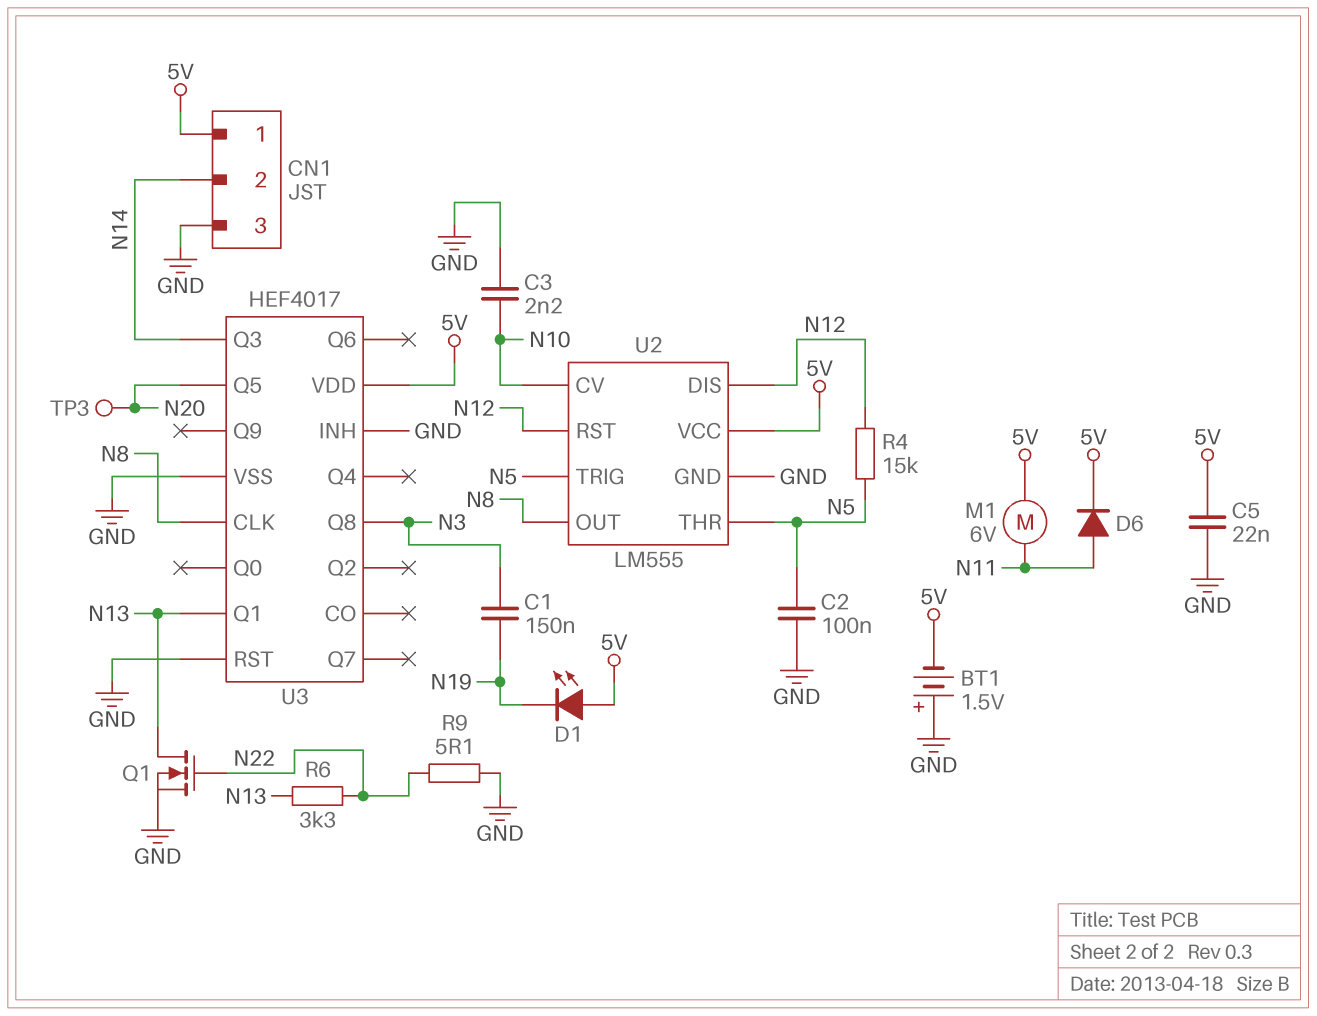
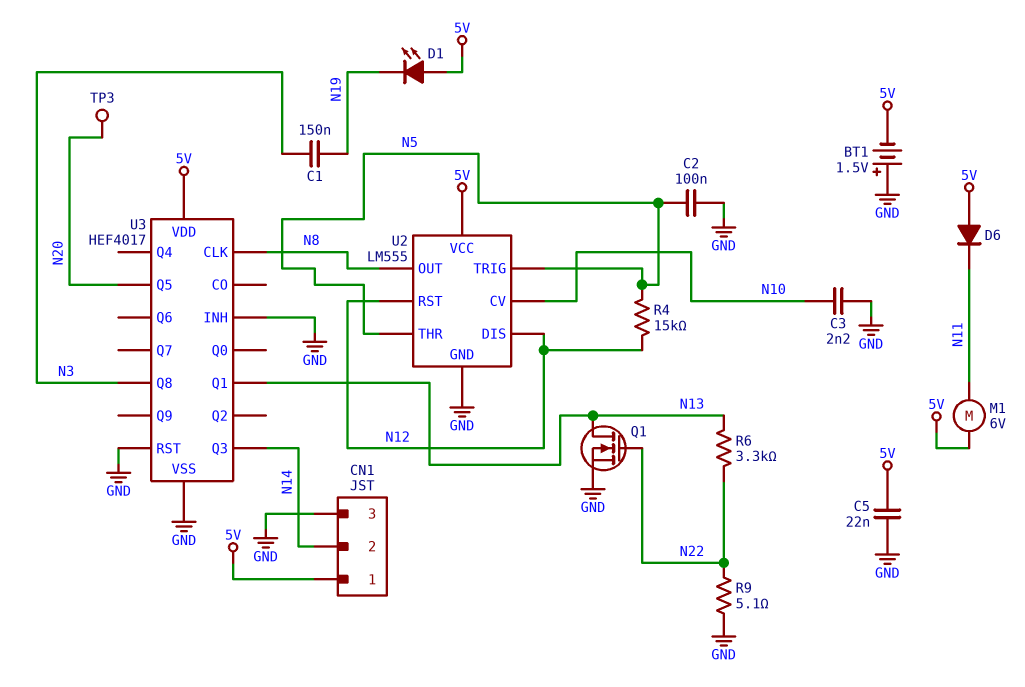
D6: diode (A N11, K 5V) -> diode (A 5V, K N11)

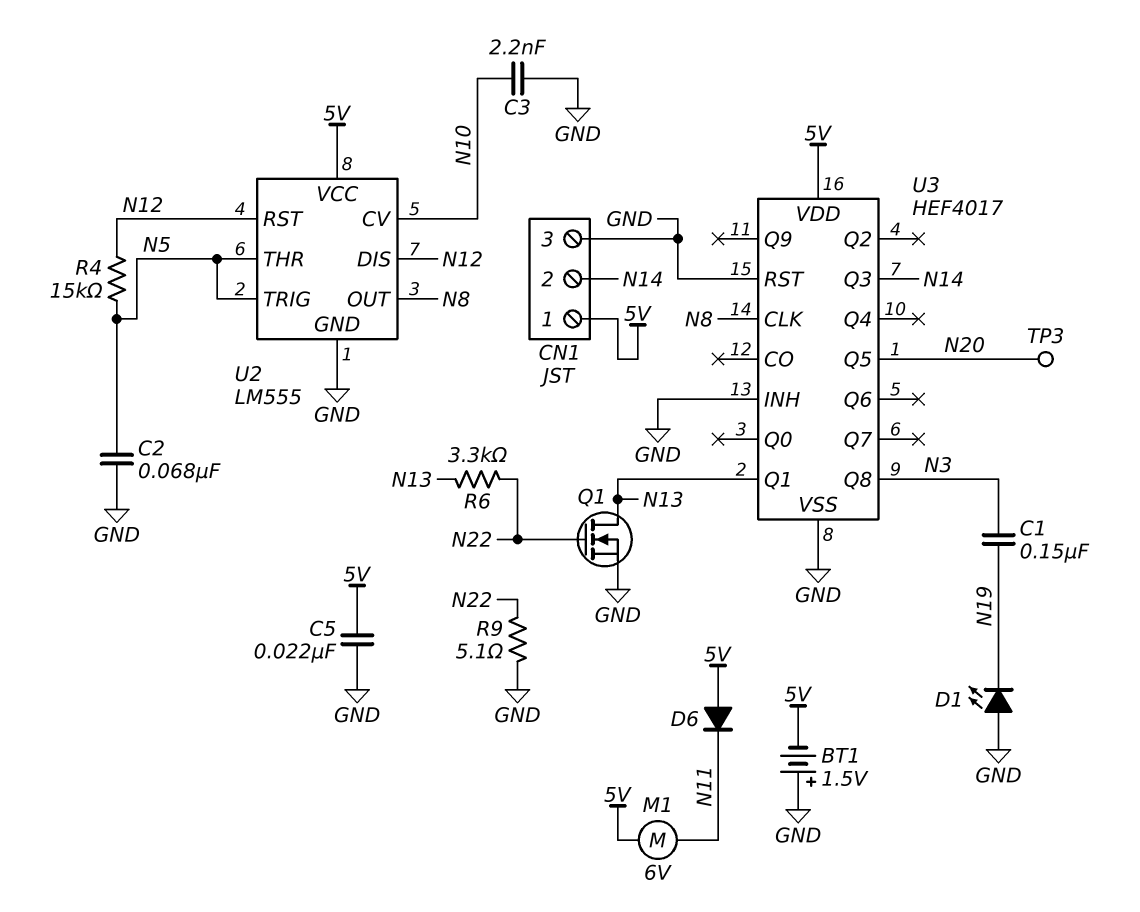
C2: 100nF (GND, N5) -> 68nF (GND, N5)
D1: LED (A 5V, K N19) -> LED (A GND, K N19)

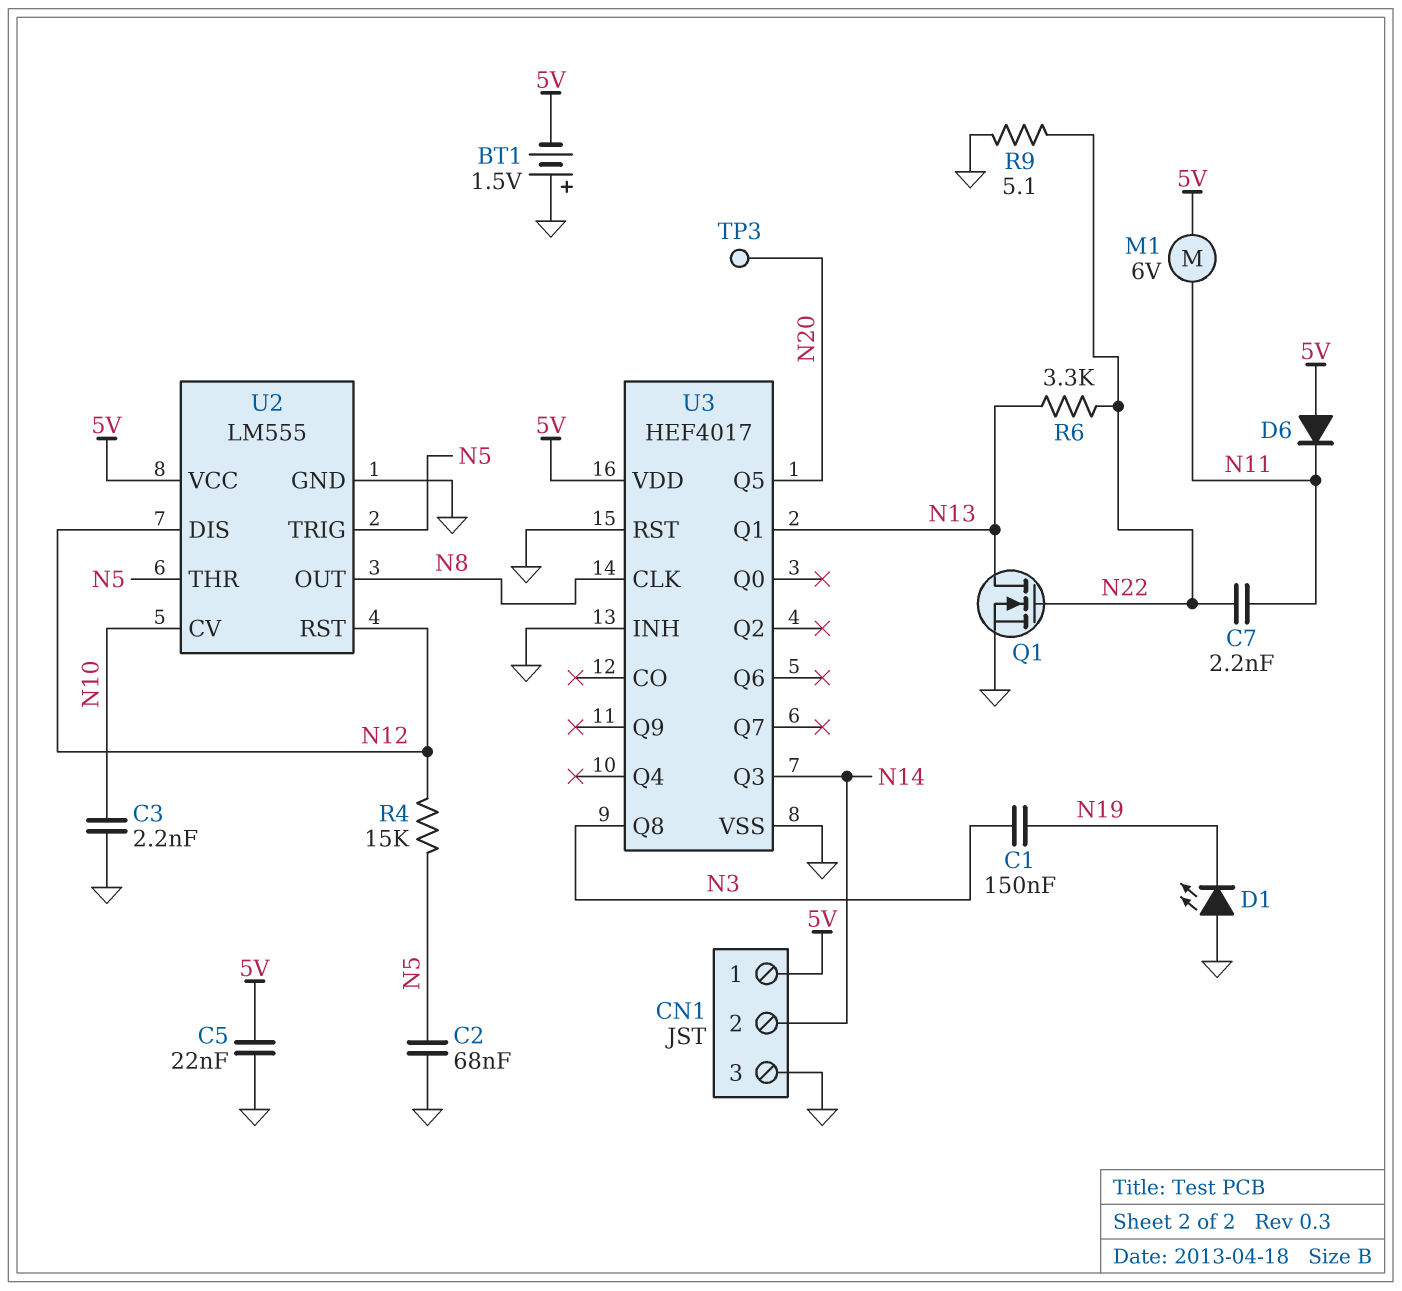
C7: none -> 2.2nF (N11, N22)

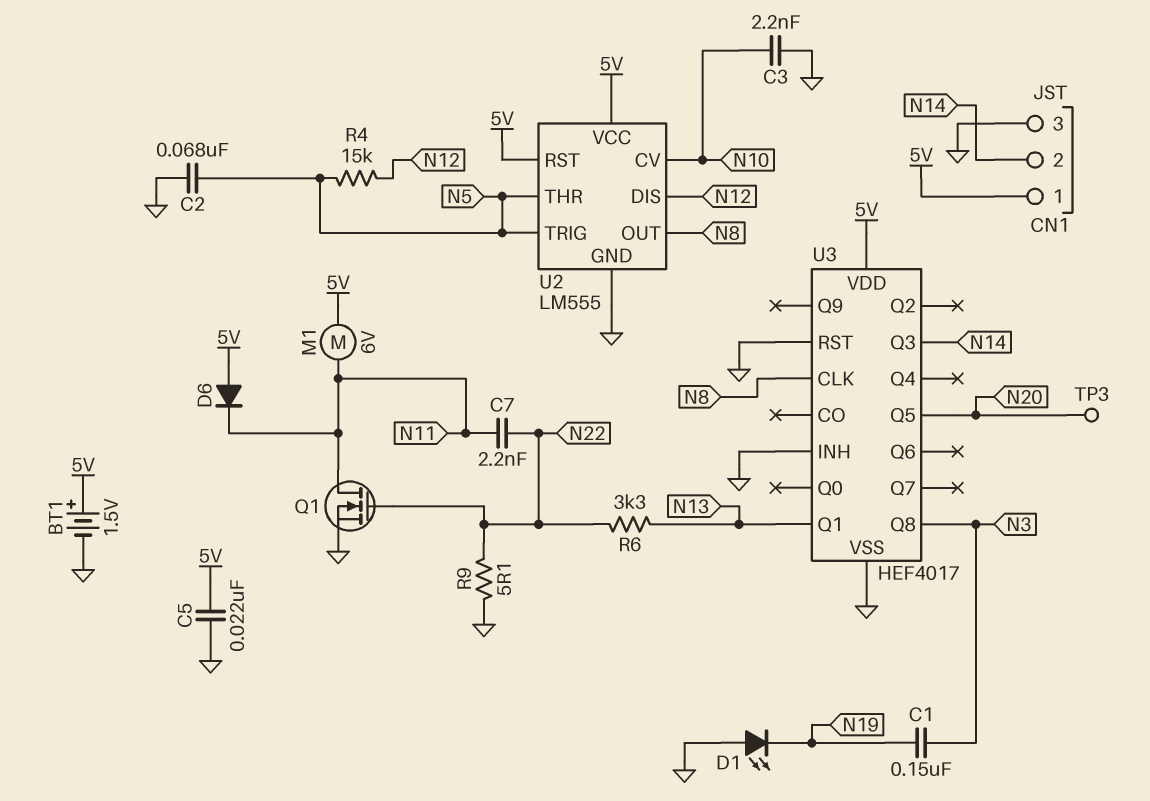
BT1: 1.5V (plus GND, minus 5V) -> 1.5V (plus 5V, minus GND)
Q1: NMOS (G N22, D N13, S GND) -> NMOS (G N22, D N11, S GND)
U2 pin RST: N12 -> 5V

